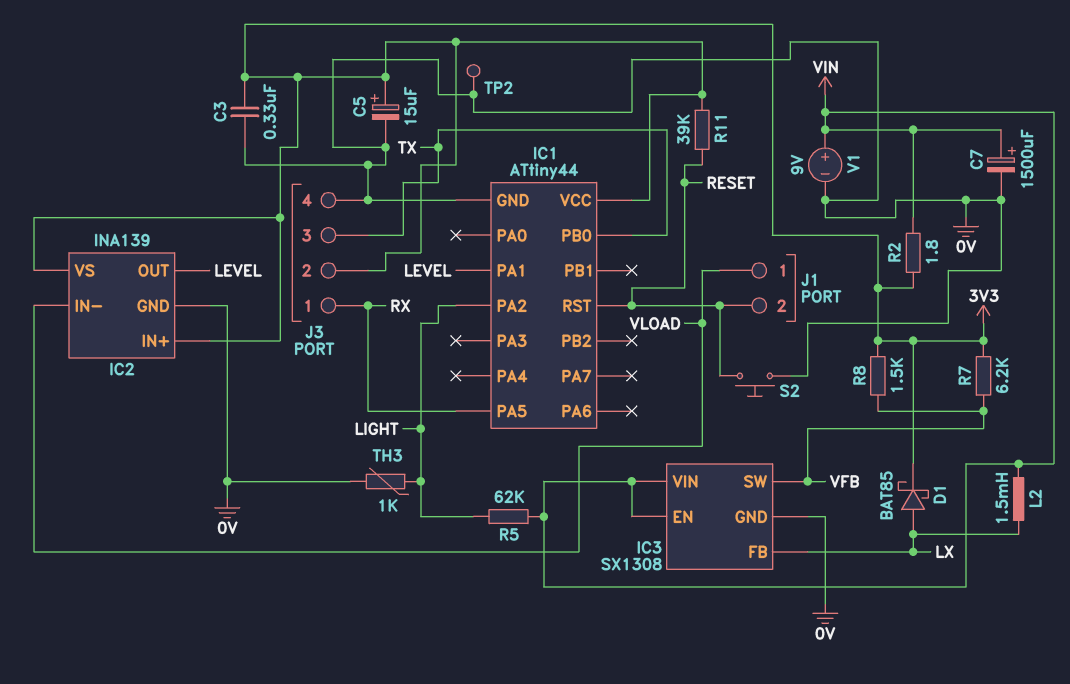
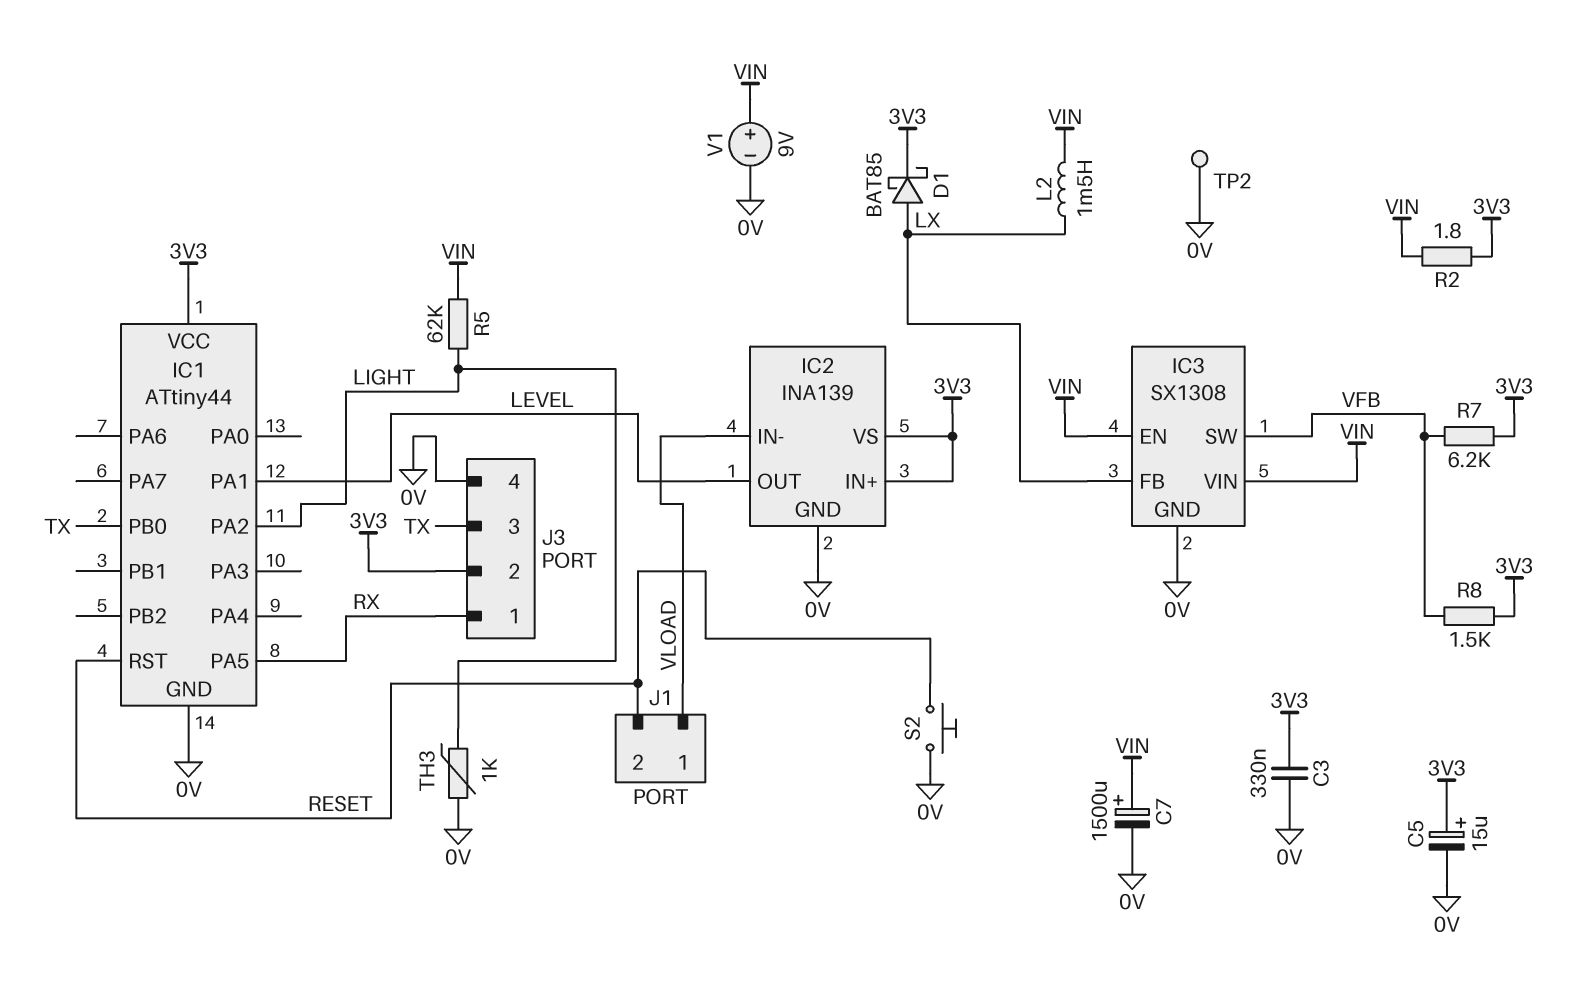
R11: 39k (3V3, RESET) -> none

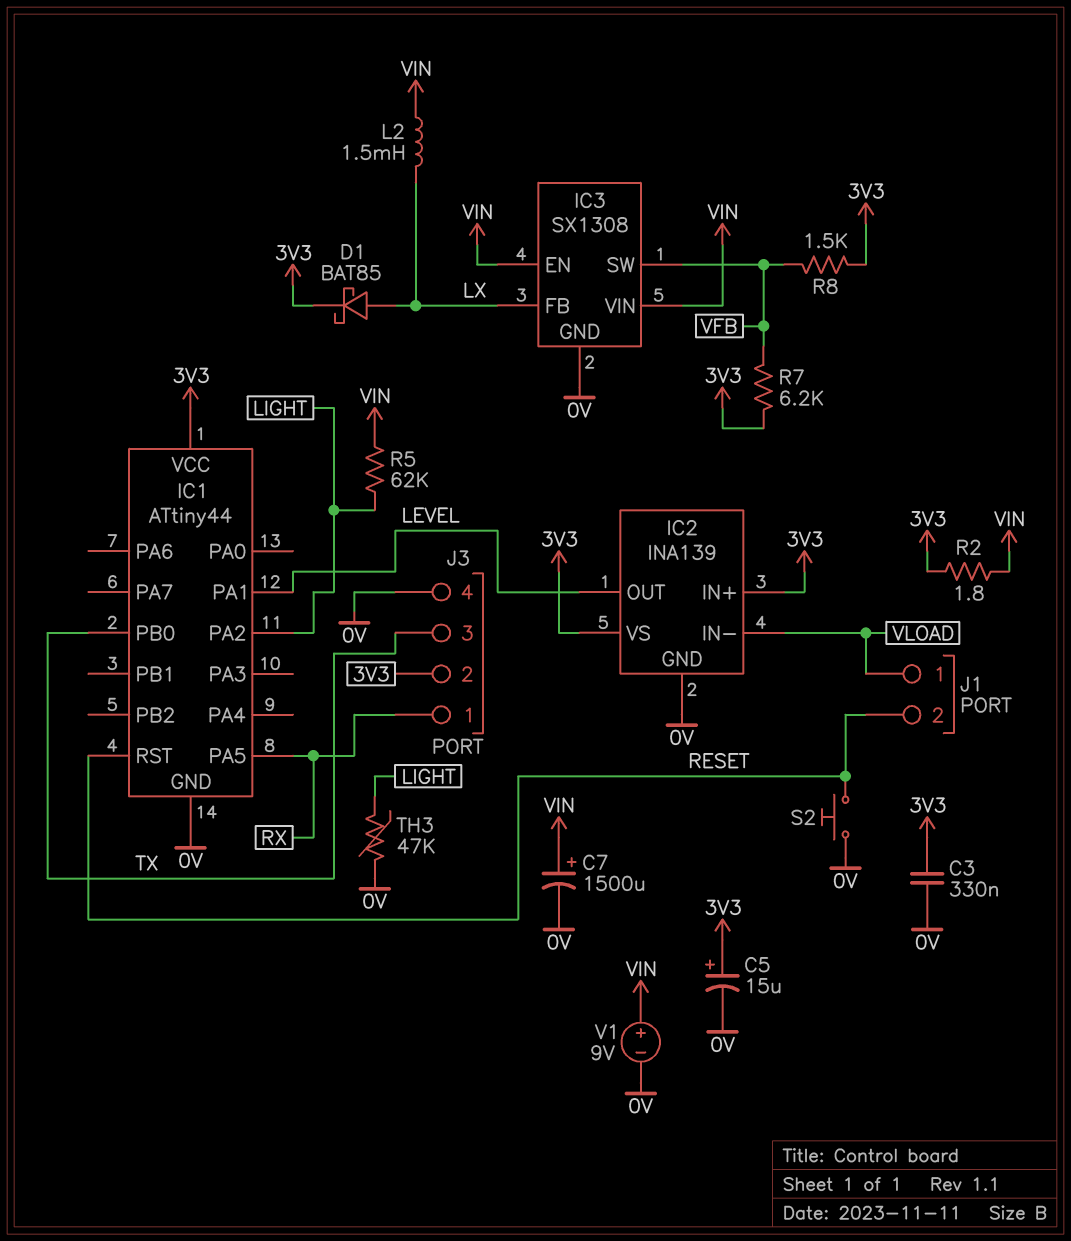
TH3: 1k (0V, LIGHT) -> 47k (0V, LIGHT)
TP2: test point (0V) -> none

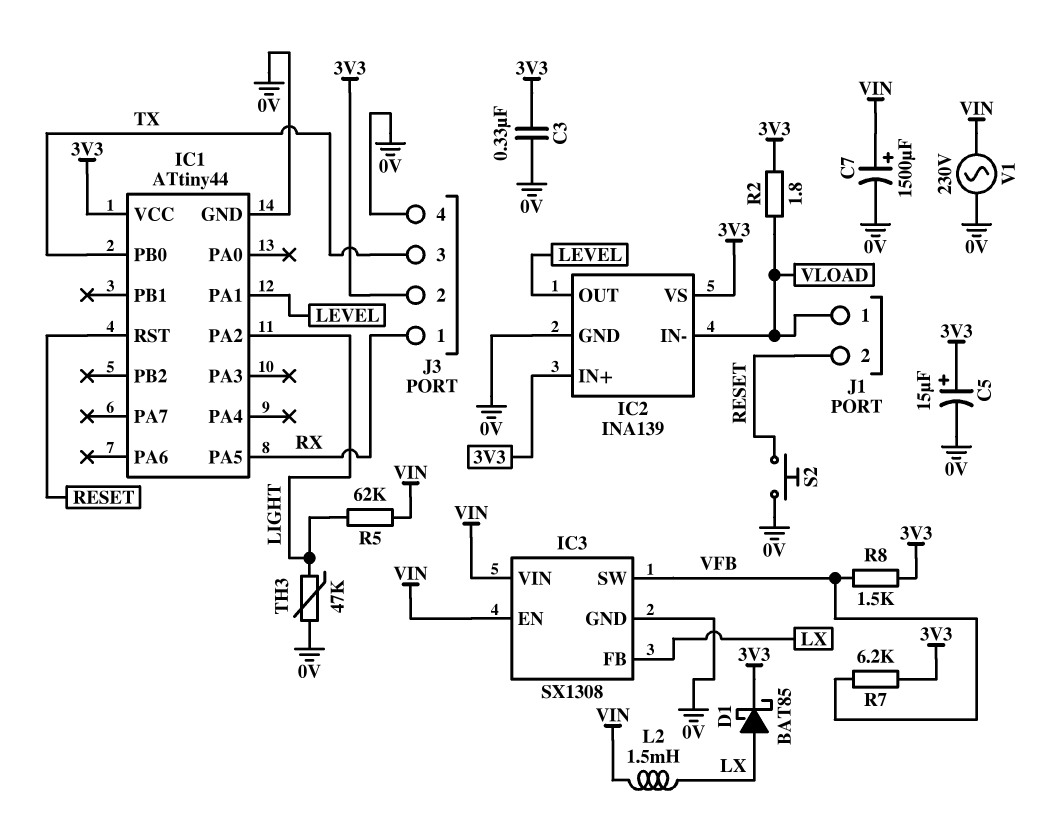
R2: 1.8 (3V3, VIN) -> 1.8 (3V3, VLOAD)
V1: 9V (plus VIN, minus 0V) -> AC 230V (0V, VIN)

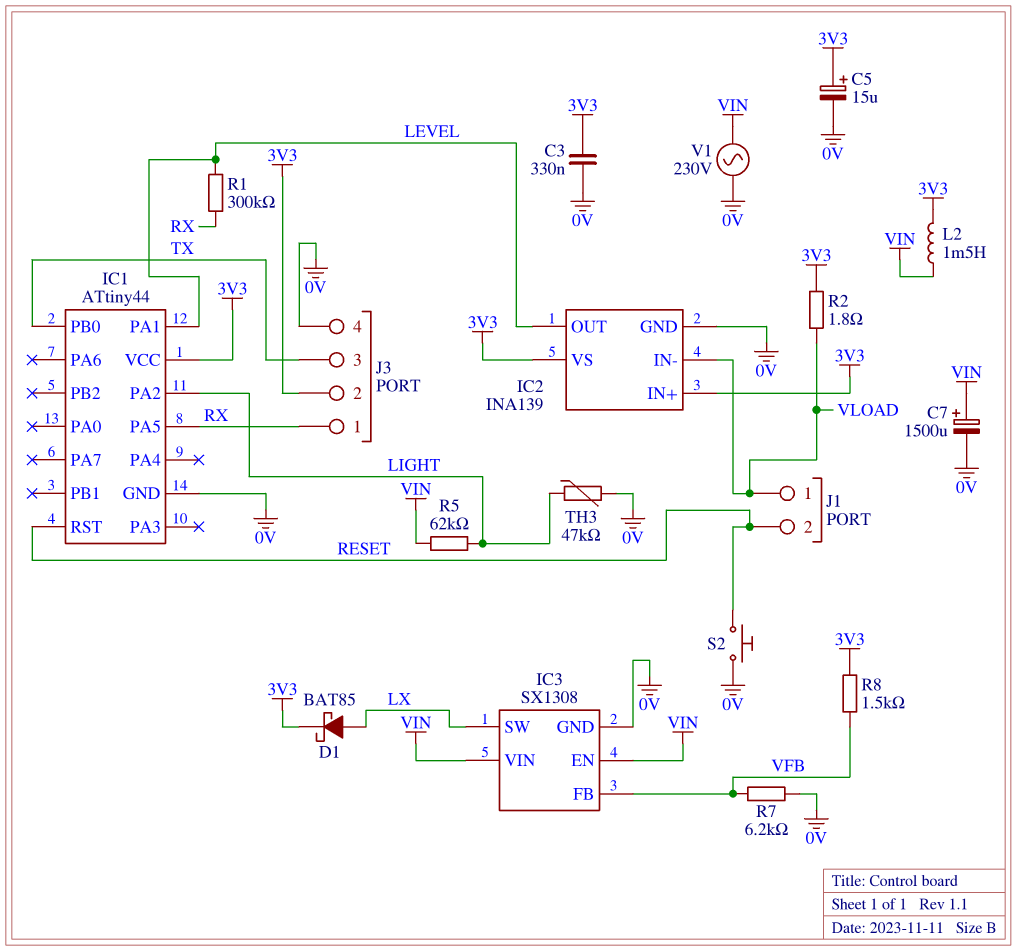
IC3 pin FB: LX -> VFB
IC3 pin SW: VFB -> LX
L2: 1.5mH (LX, VIN) -> 1.5mH (3V3, VIN)
R1: none -> 300k (LEVEL, RX)
R7: 6.2k (3V3, VFB) -> 6.2k (0V, VFB)

